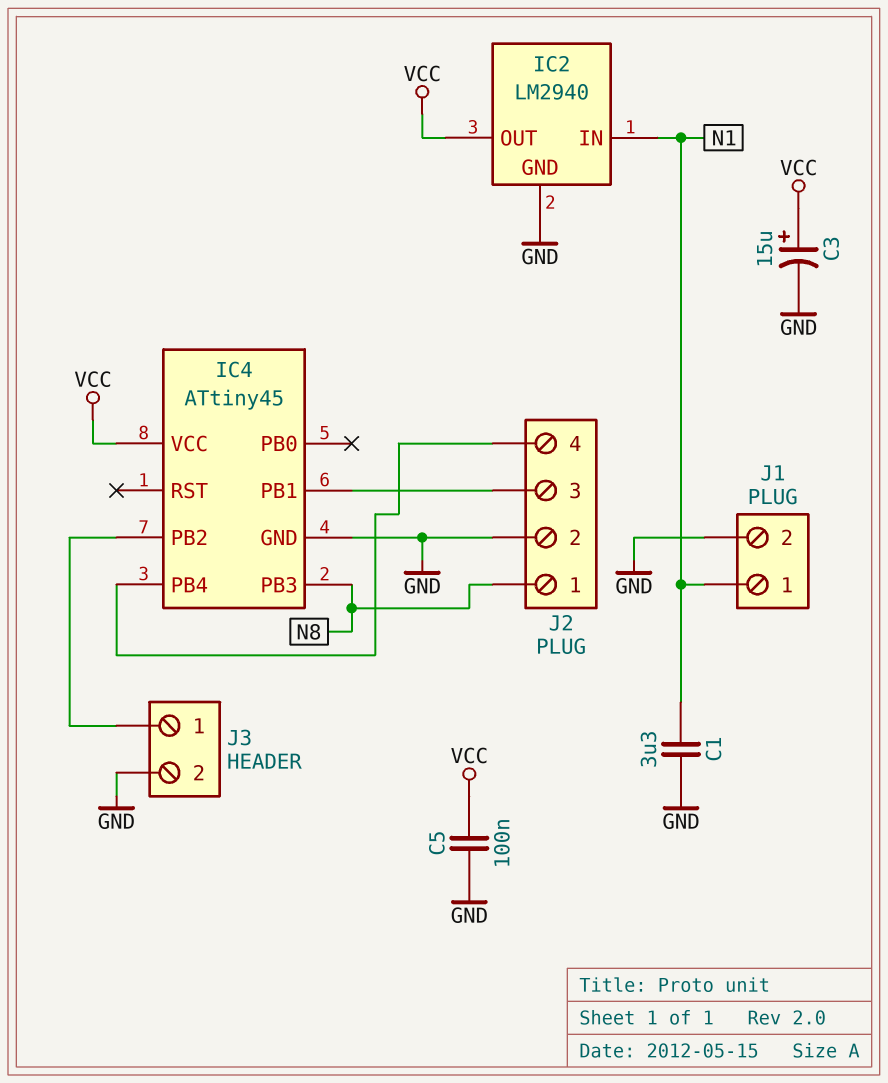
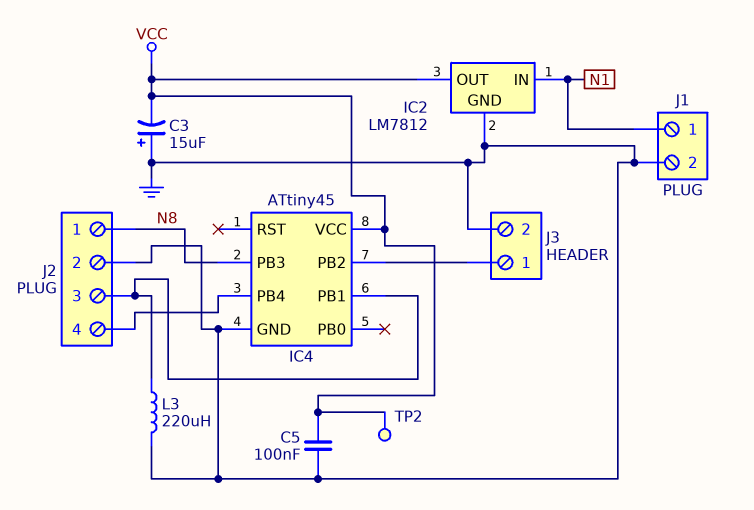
C1: 3.3uF (GND, N1) -> none
C3: 15uF (plus VCC, minus GND) -> 15uF (plus GND, minus VCC)
IC2: LM2940 -> LM7812
L3: none -> 220uH (GND, IC4/PB1)
TP2: none -> test point (VCC)

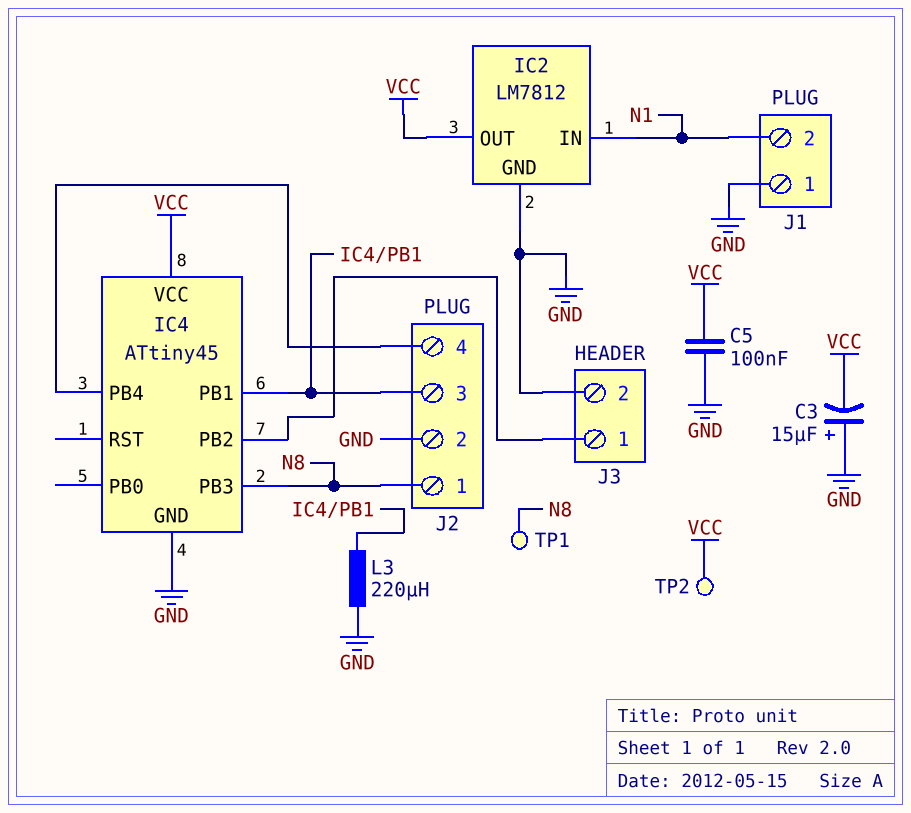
J1 pin 1: N1 -> GND
J1 pin 2: GND -> N1
TP1: none -> test point (N8)

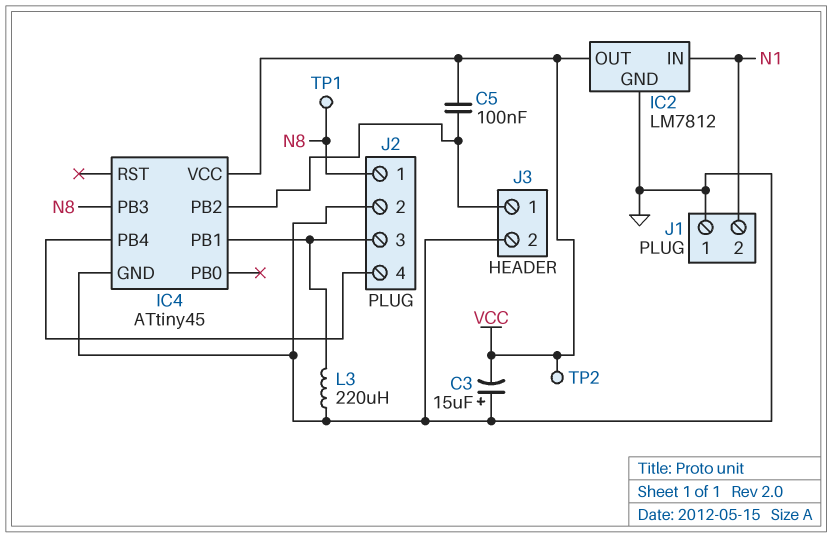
C5: 100nF (GND, VCC) -> 100nF (IC4/PB2, VCC)

